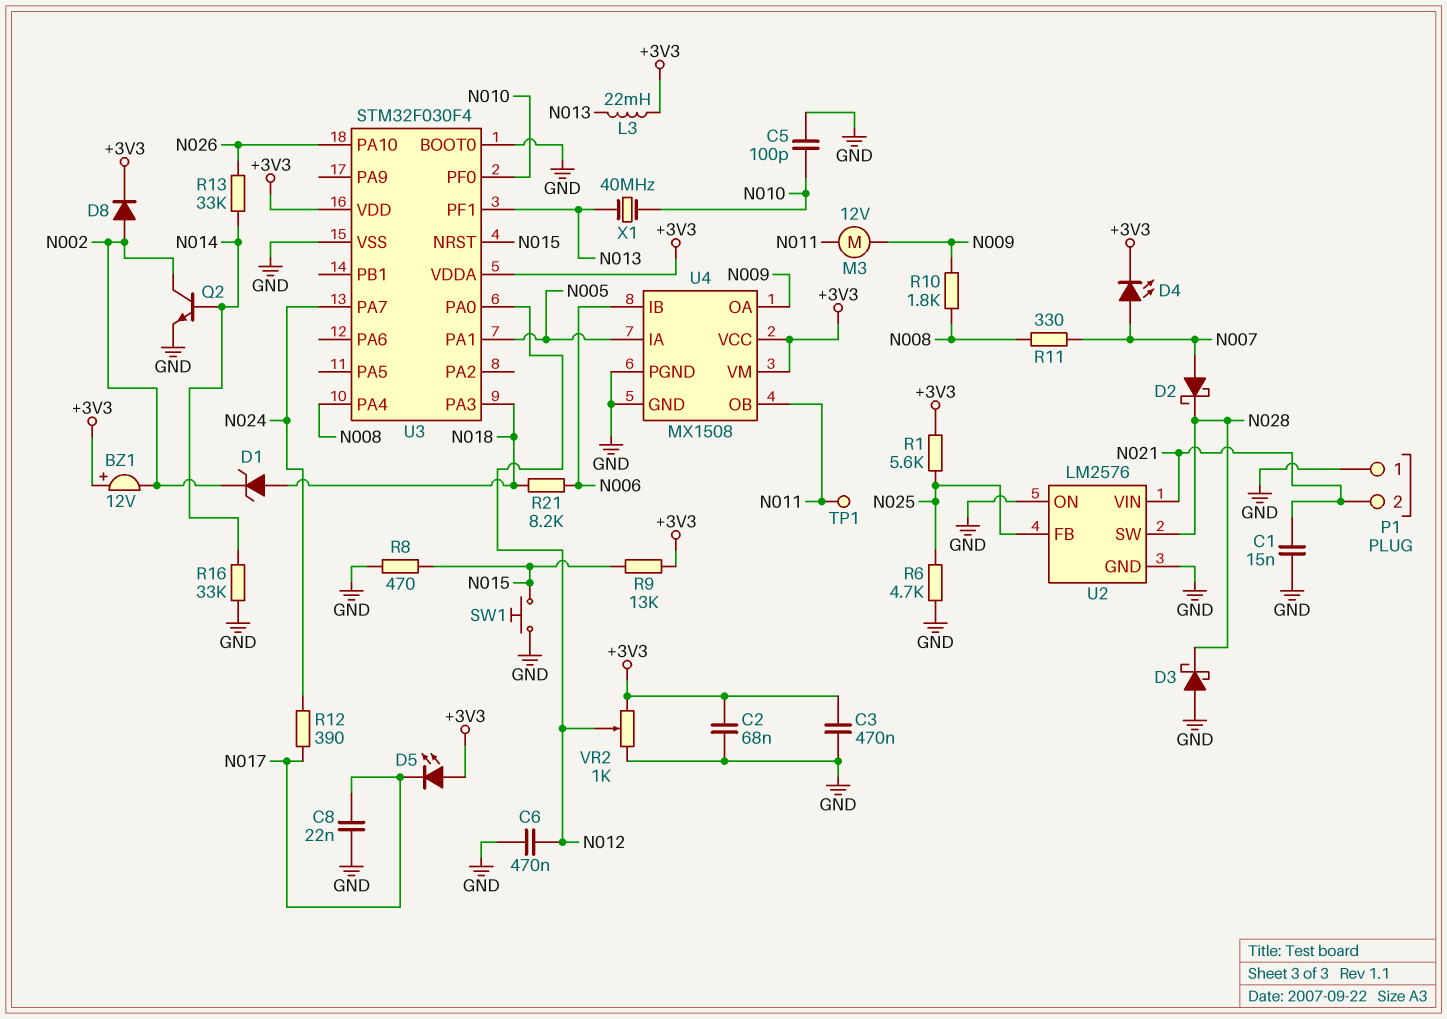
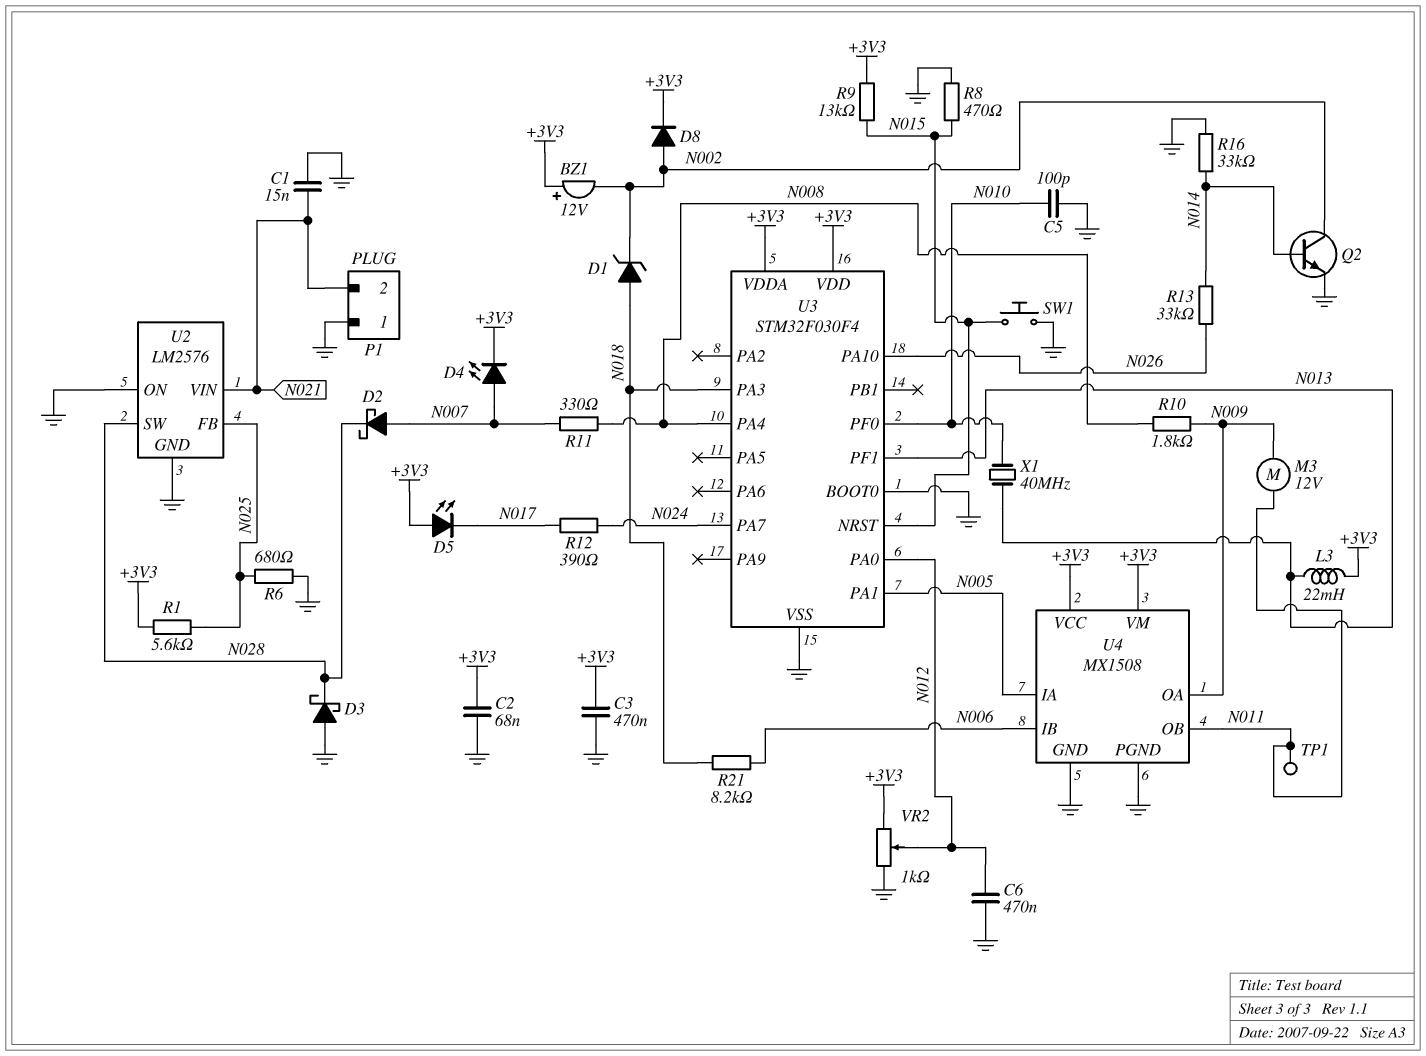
C8: 22nF (GND, N017) -> none
R6: 4.7k (GND, N025) -> 680 (GND, N025)

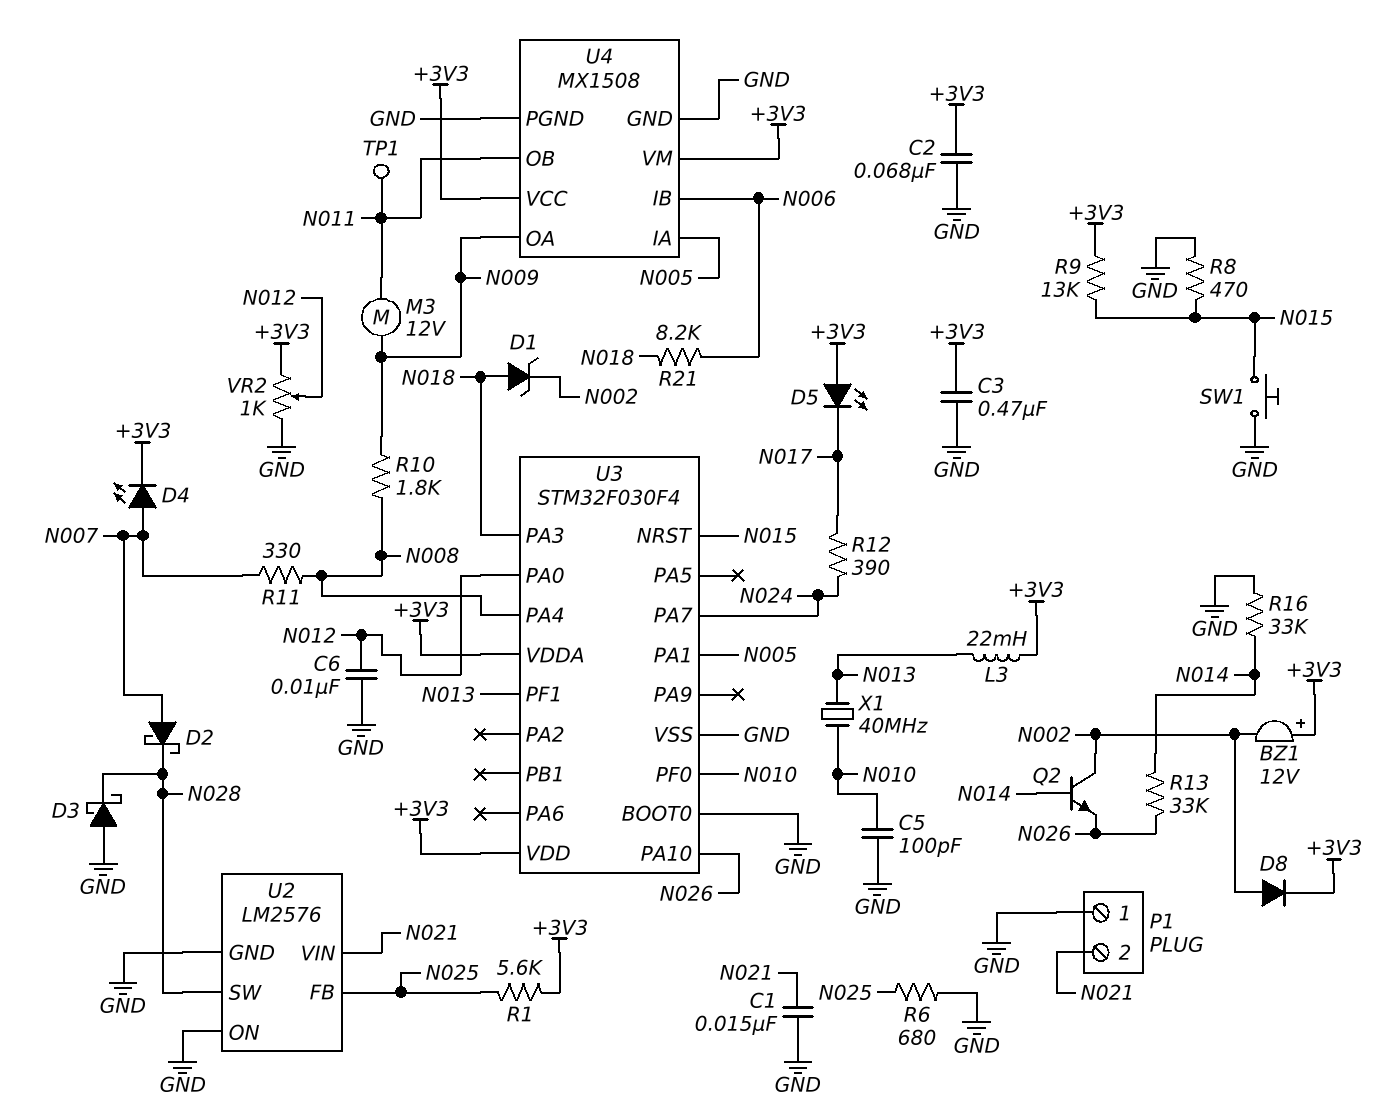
C6: 470nF (GND, N012) -> 10nF (GND, N012)
Q2: NPN (B N014, C N002, E GND) -> NPN (B N014, C N002, E N026)

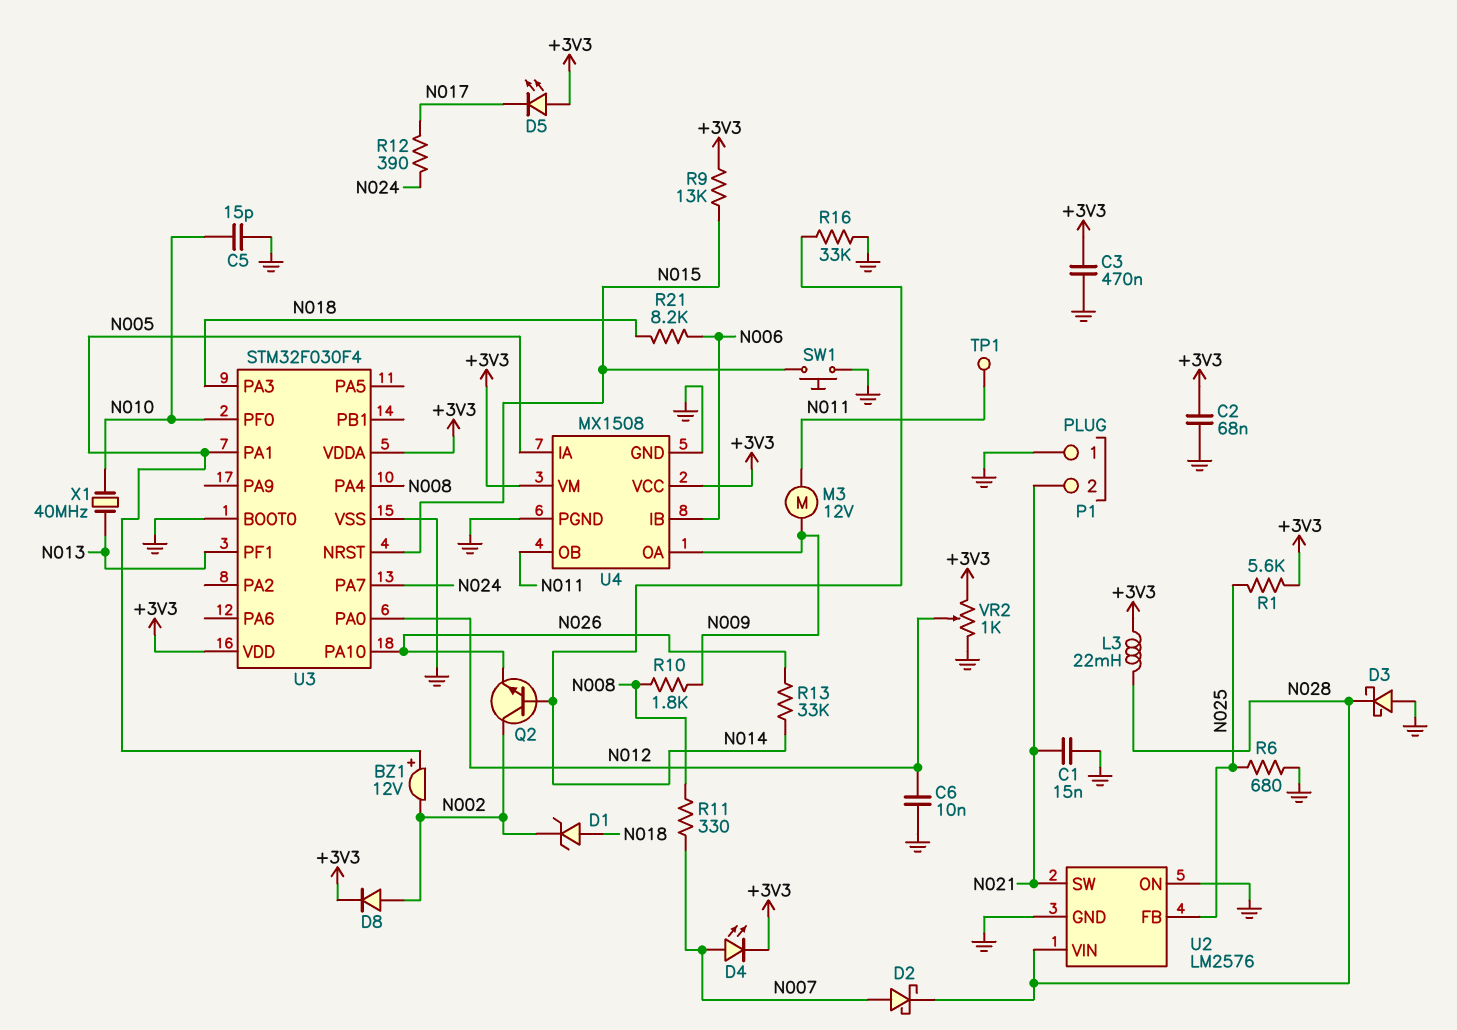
BZ1: buzzer 12V (plus +3V3, minus N002) -> buzzer 12V (plus N005, minus N002)
C5: 100pF (GND, N010) -> 15pF (GND, N010)
L3: 22mH (+3V3, N013) -> 22mH (+3V3, N028)
R8: 470 (GND, N015) -> none
U2 pin SW: N028 -> N021
U2 pin VIN: N021 -> N028

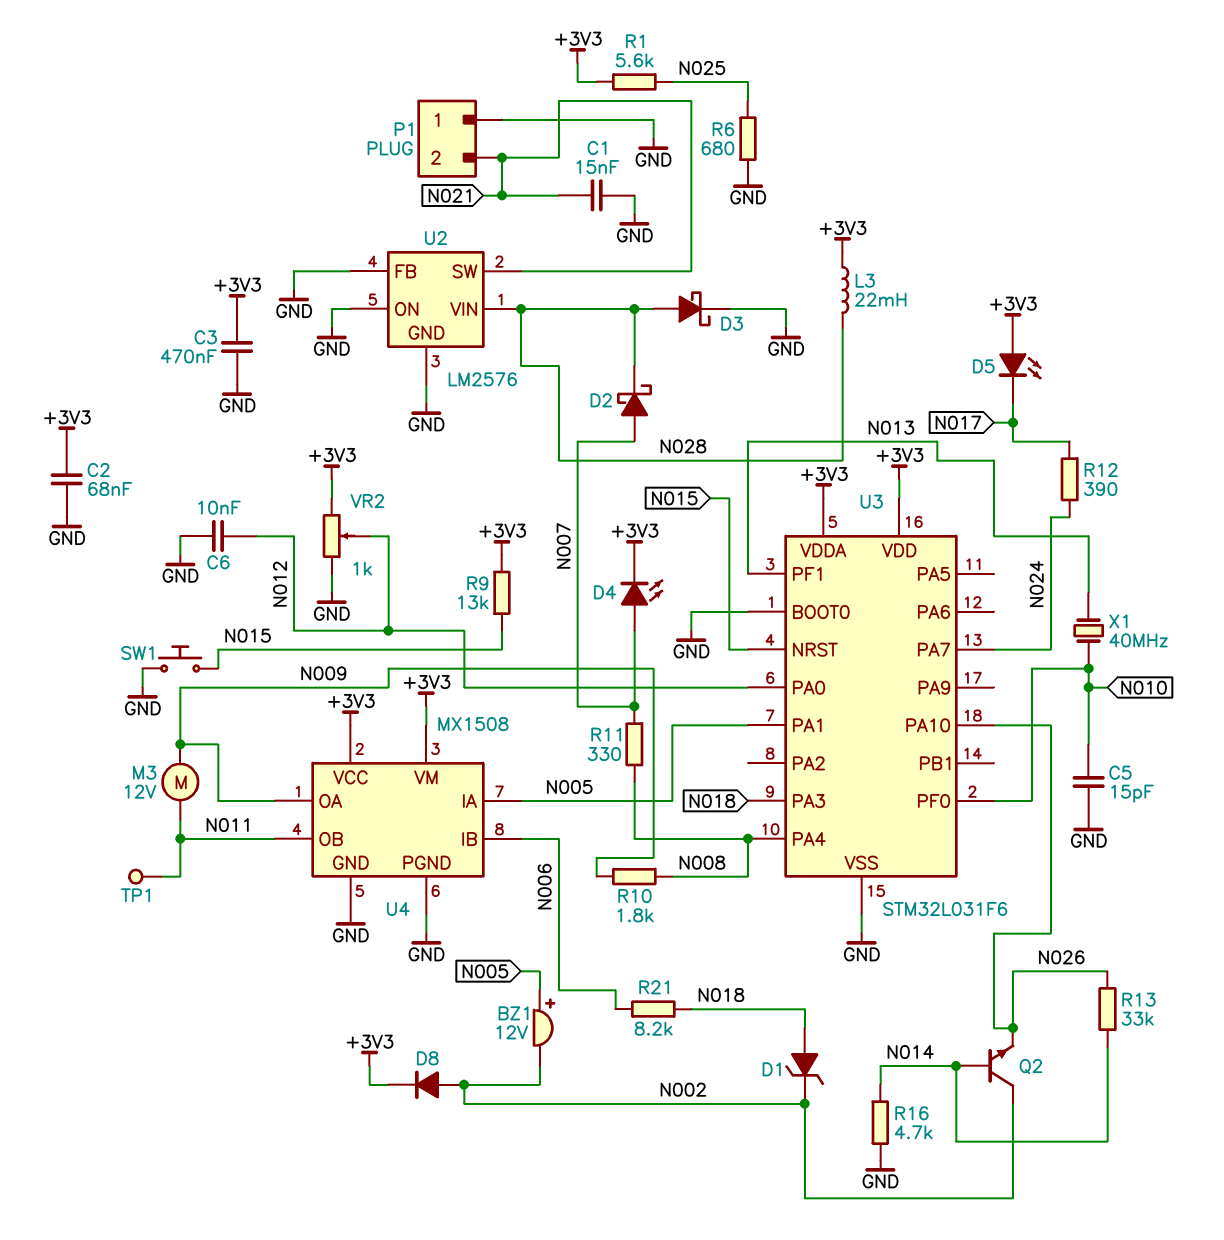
D3: schottky (A GND, K N028) -> schottky (A N028, K GND)
R16: 33k (GND, N014) -> 4.7k (GND, N014)
U2 pin FB: N025 -> GND
U3: STM32F030F4 -> STM32L031F6

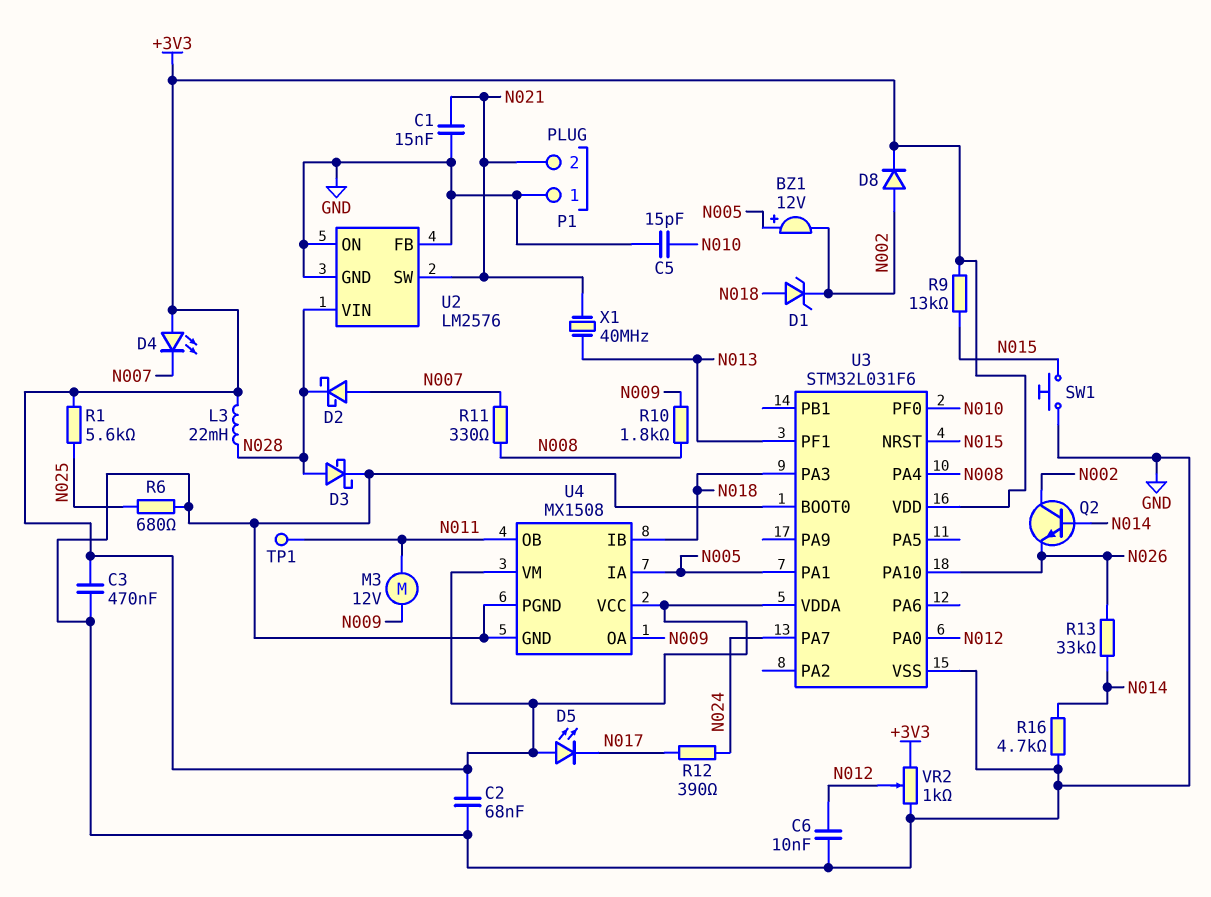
D4: LED (A N007, K +3V3) -> LED (A +3V3, K N007)
R21: 8.2k (N006, N018) -> none
U4 pin IB: N006 -> N018
X1: 40MHz (N010, N013) -> 40MHz (N013, N021)

